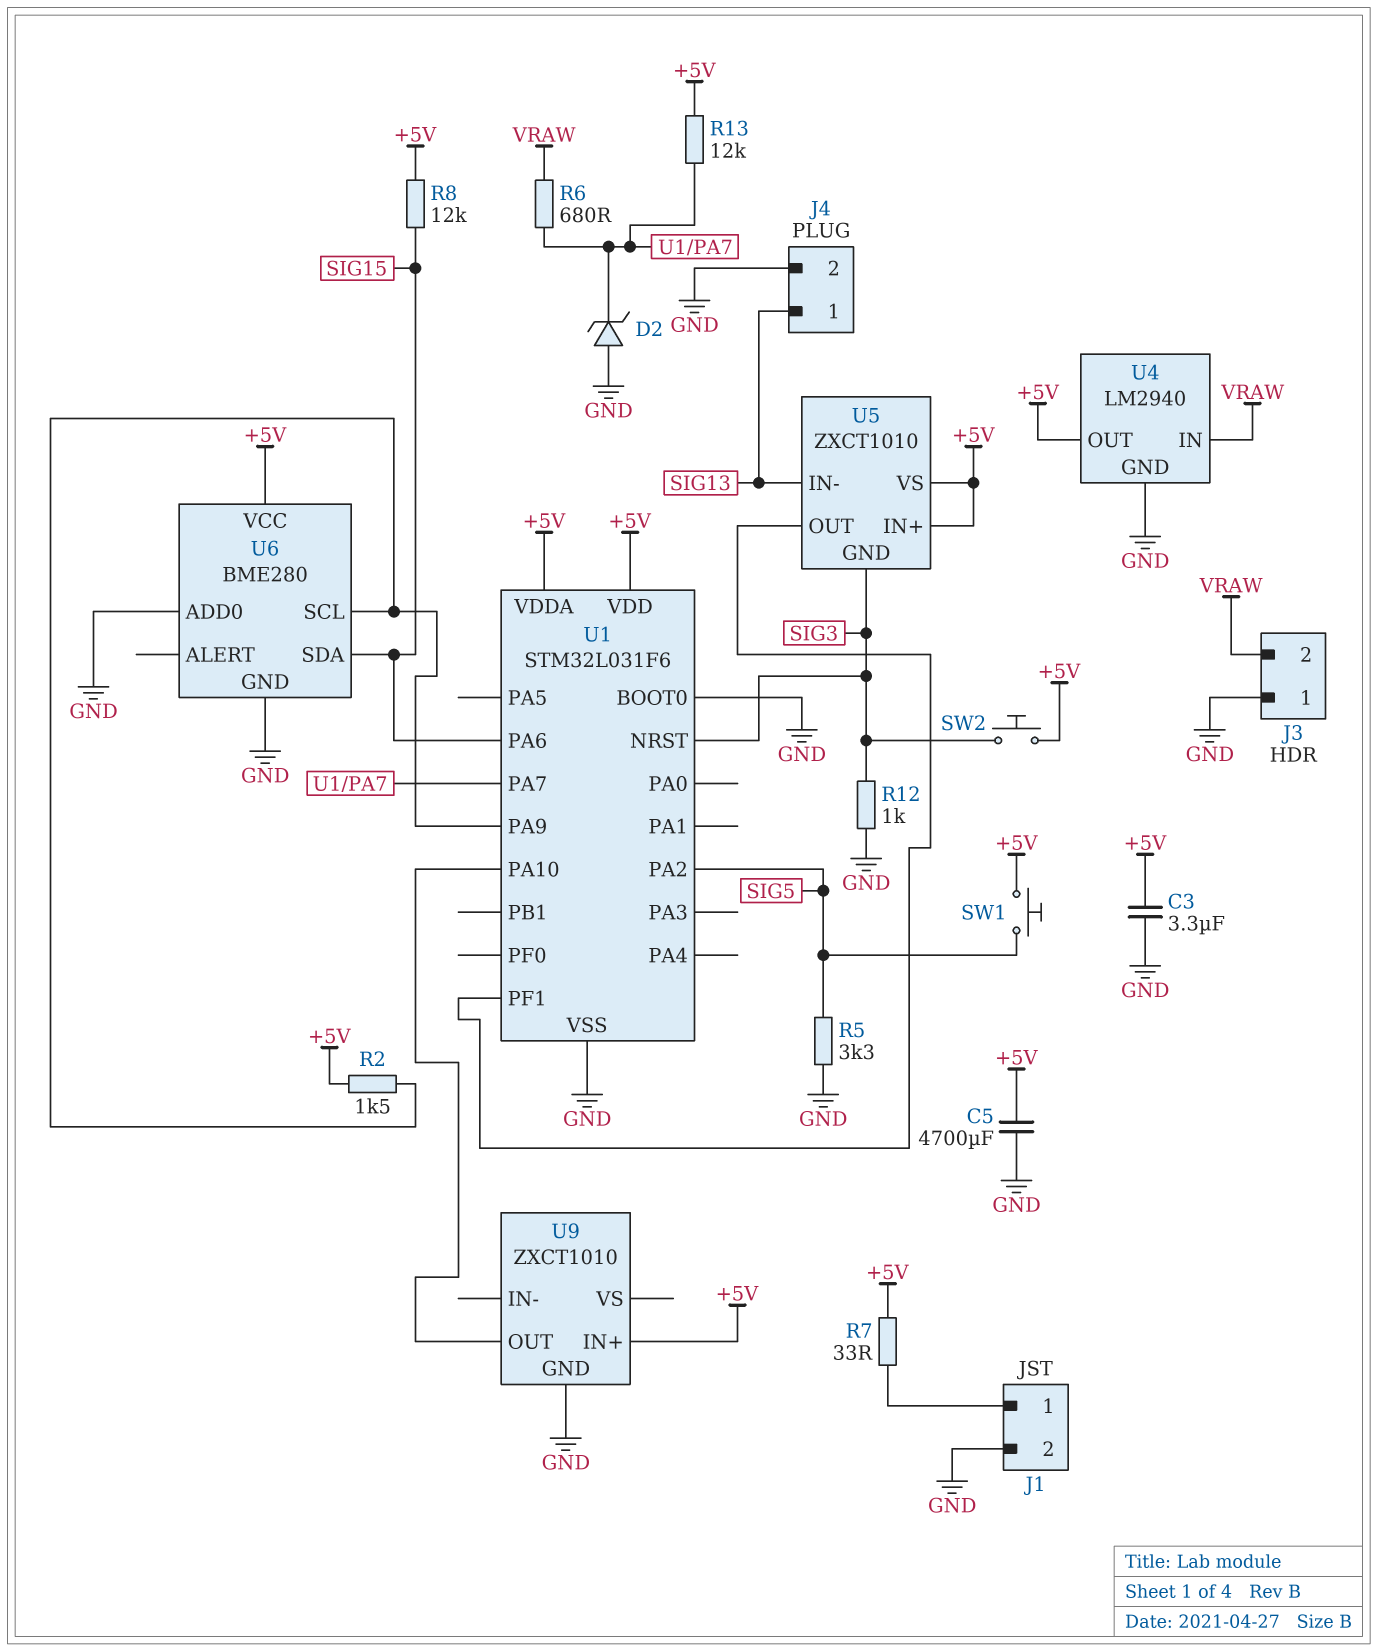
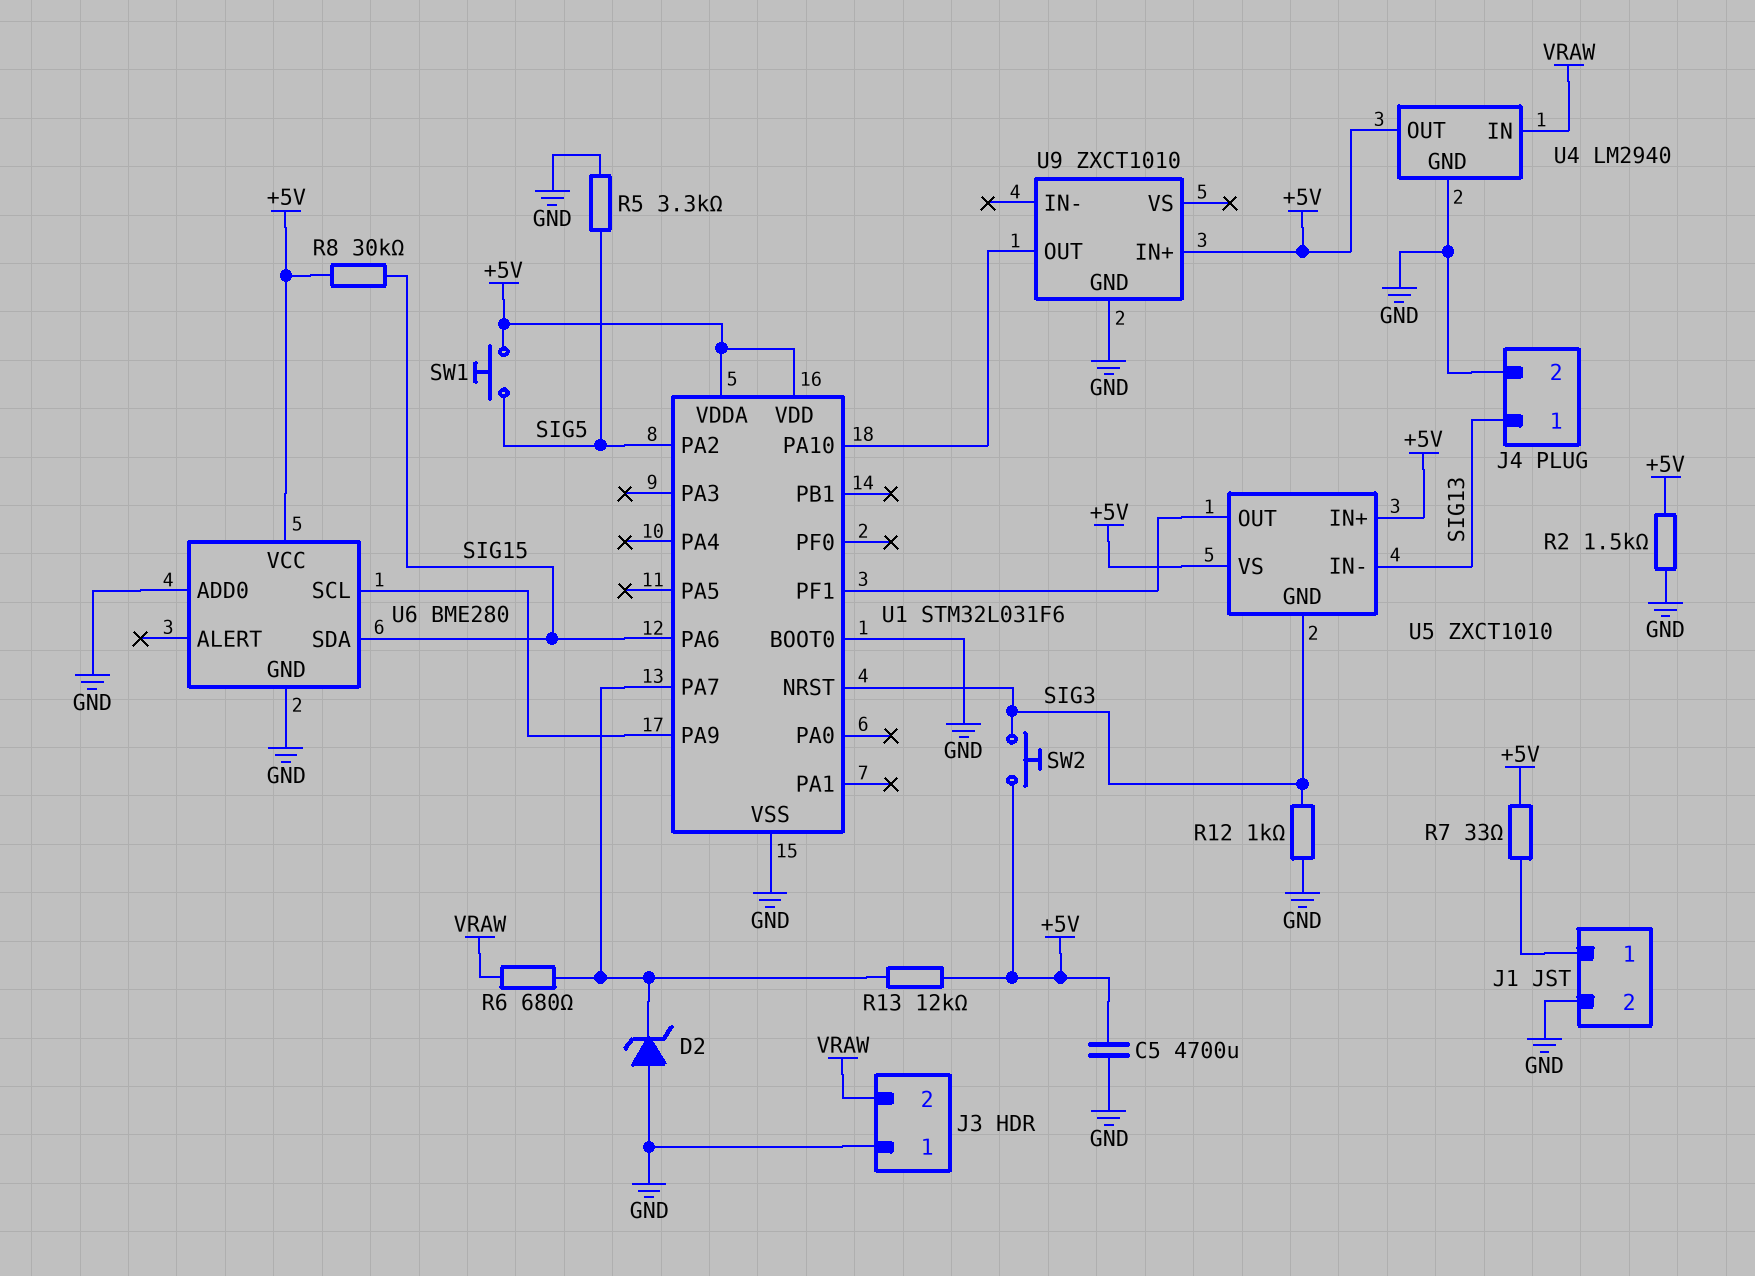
C3: 3.3uF (+5V, GND) -> none
R2: 1.5k (+5V, U1/PA9) -> 1.5k (+5V, GND)
R8: 12k (+5V, SIG15) -> 30k (+5V, SIG15)

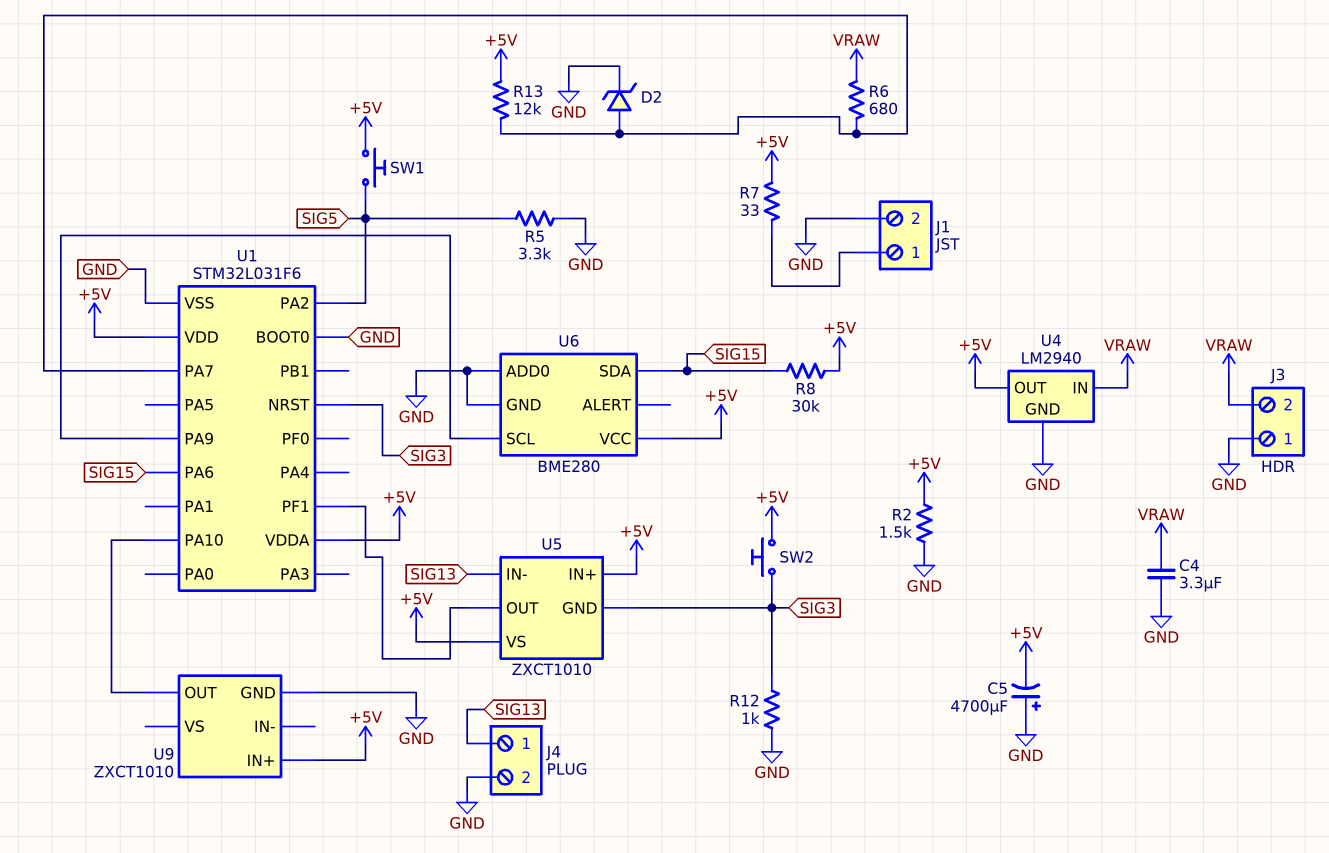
C4: none -> 3.3uF (GND, VRAW)
C5: 4700uF (+5V, GND) -> 4700uF (plus GND, minus +5V)
D2: zener (A GND, K U1/PA7) -> zener (A U1/PA7, K GND)

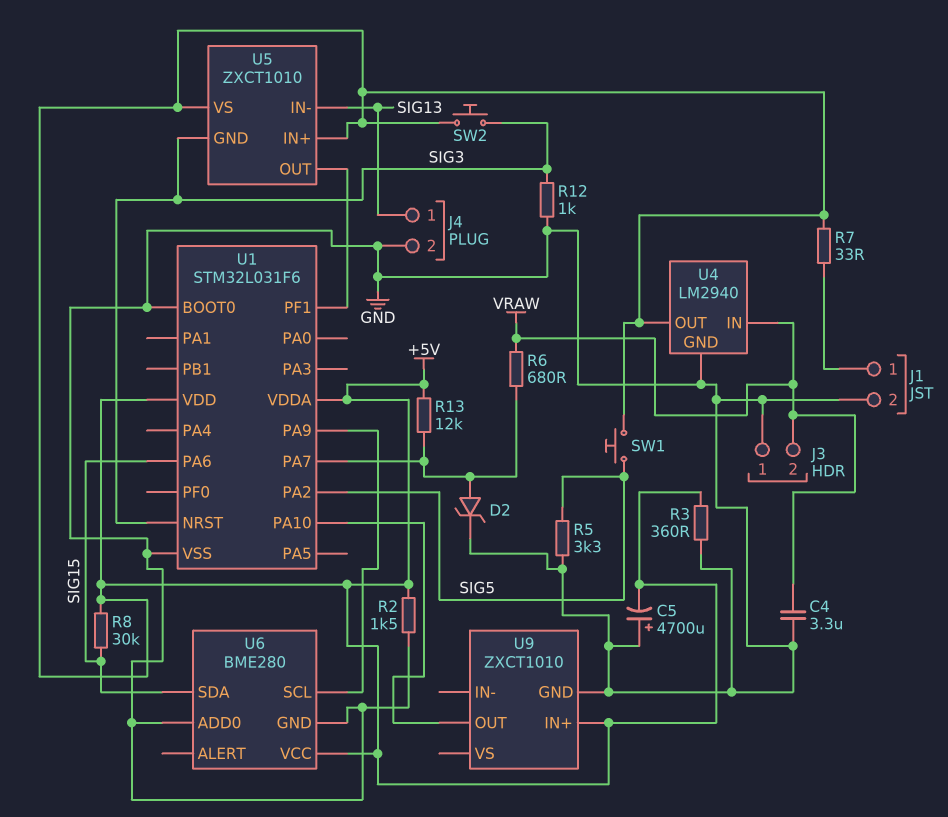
R3: none -> 360 (+5V, GND)

